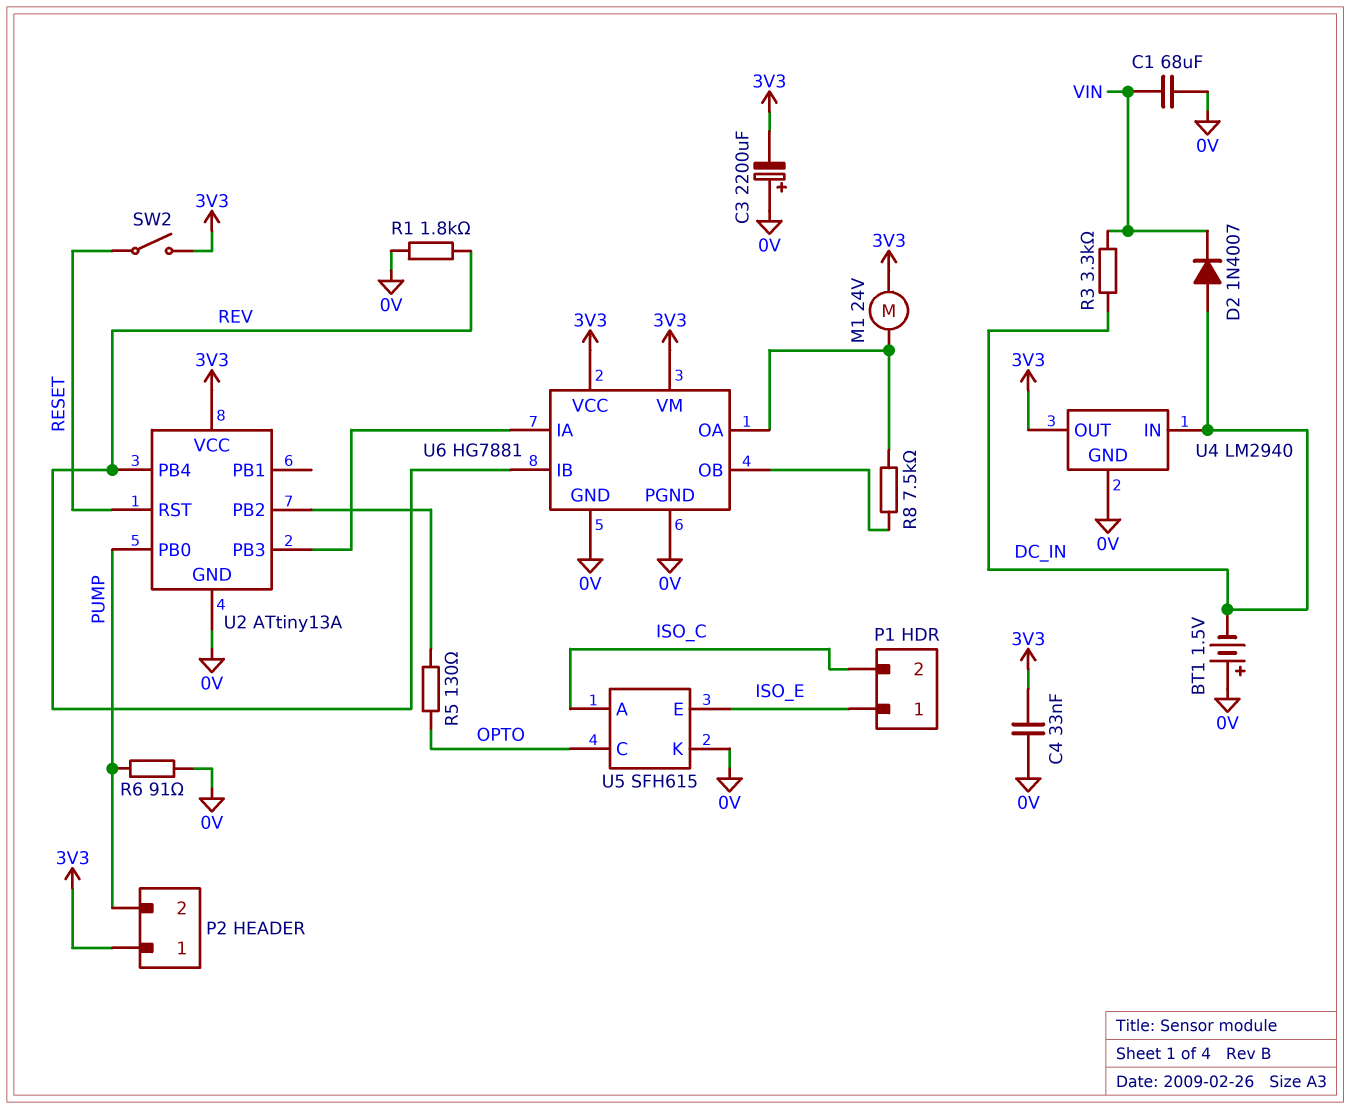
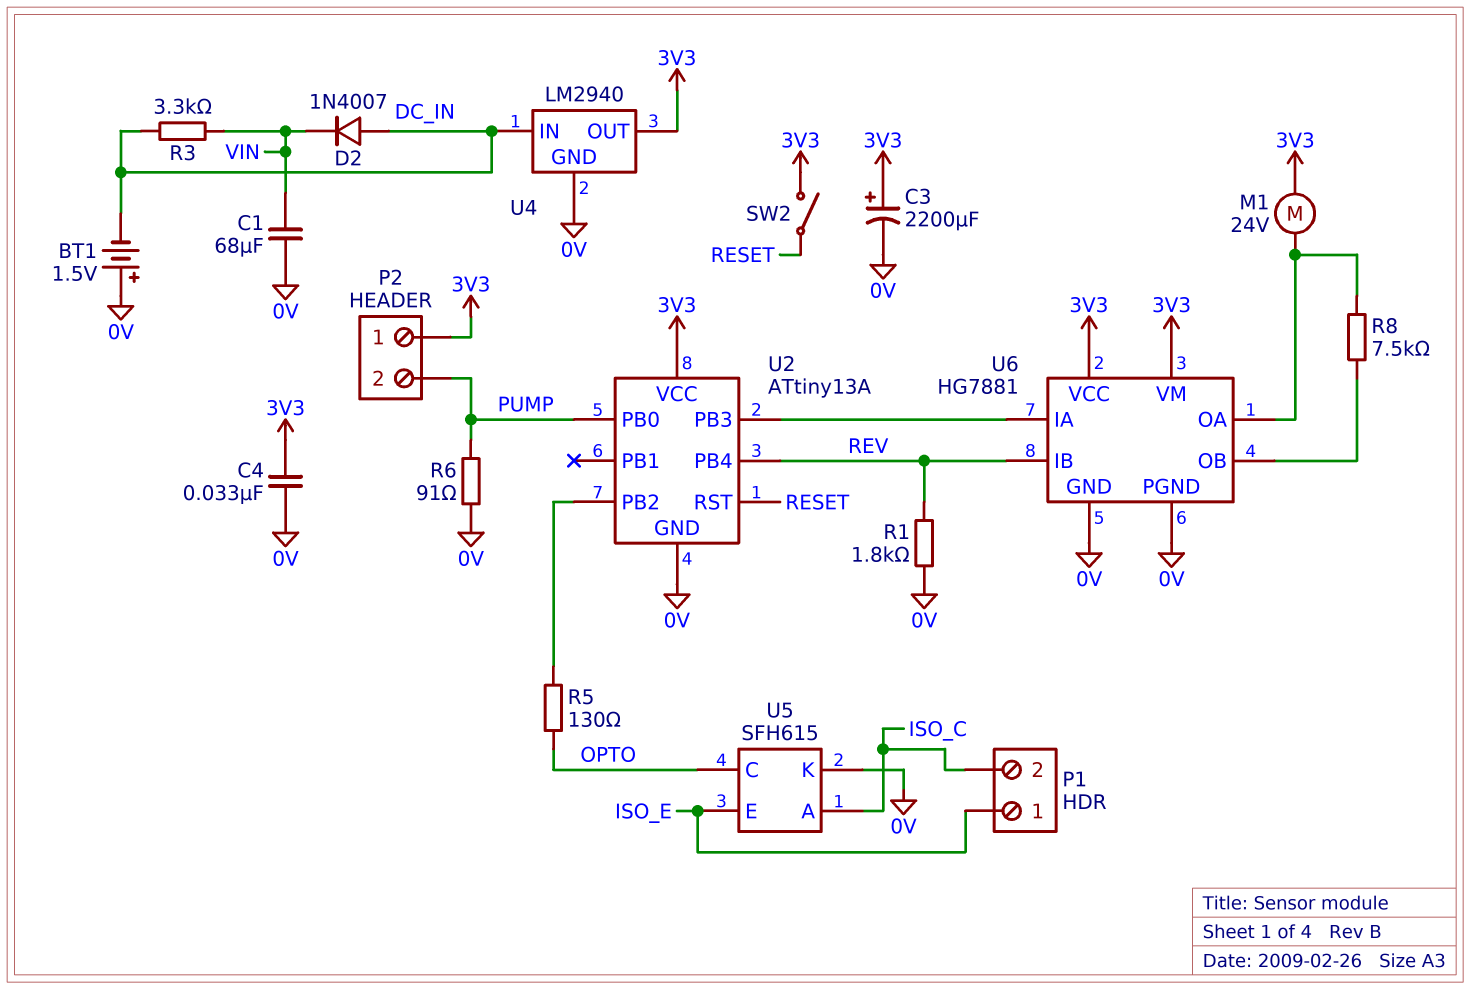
C3: 2200uF (plus 0V, minus 3V3) -> 2200uF (plus 3V3, minus 0V)

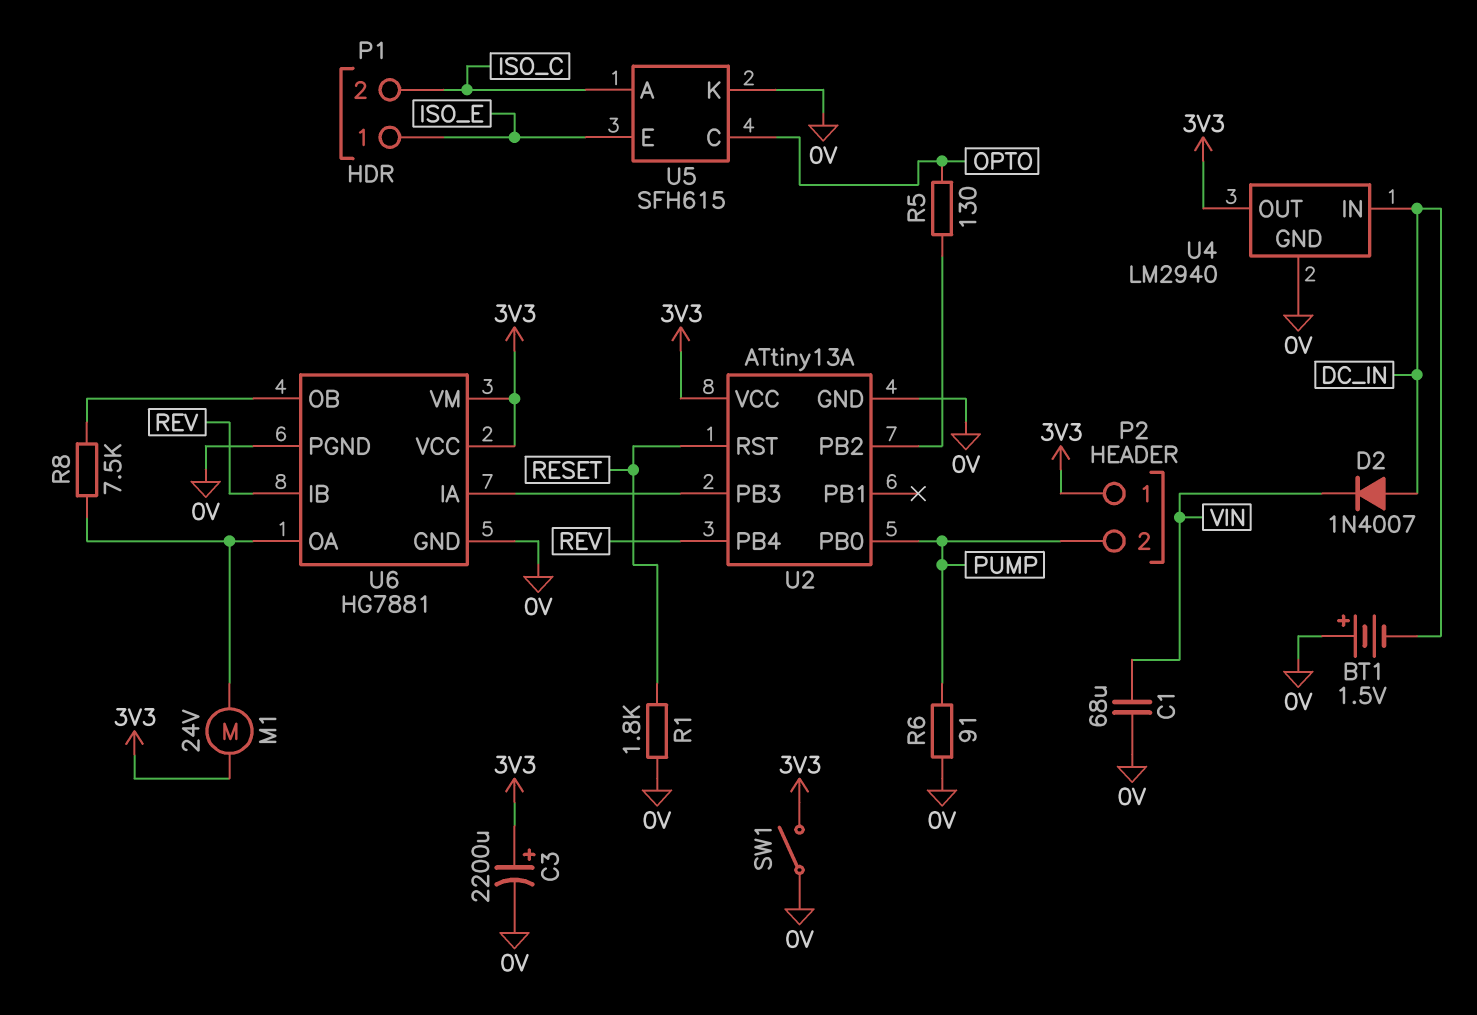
C4: 33nF (0V, 3V3) -> none
R1: 1.8k (0V, REV) -> 1.8k (0V, RESET)
R3: 3.3k (DC_IN, VIN) -> none
SW1: none -> switch (0V, 3V3)
SW2: switch (3V3, RESET) -> none

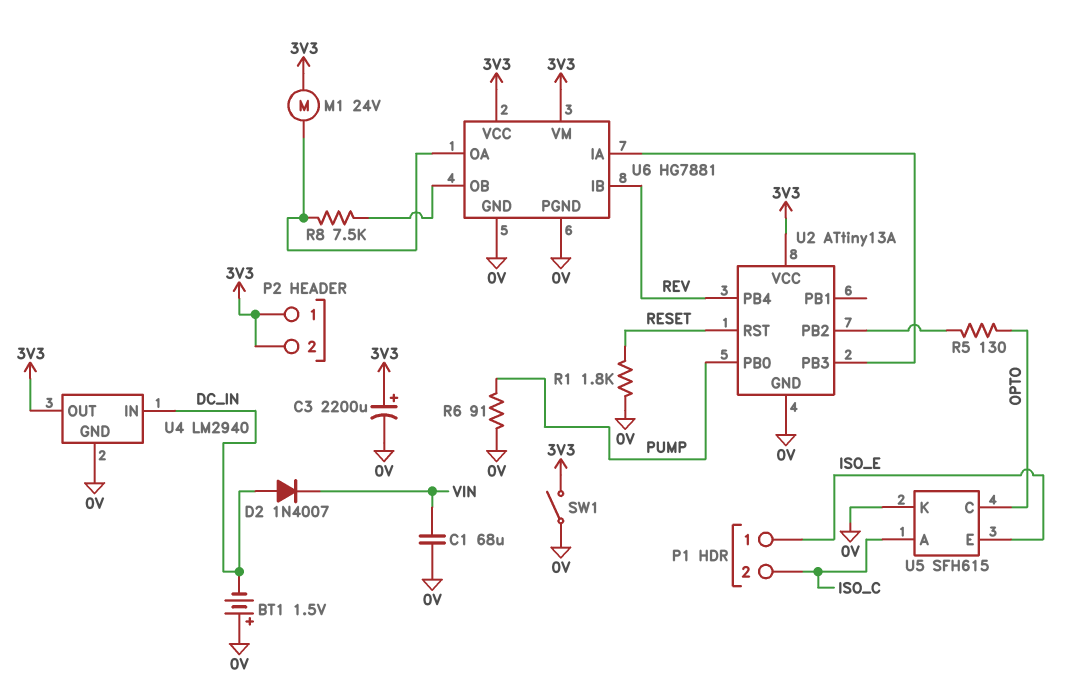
P2 pin 2: PUMP -> 3V3

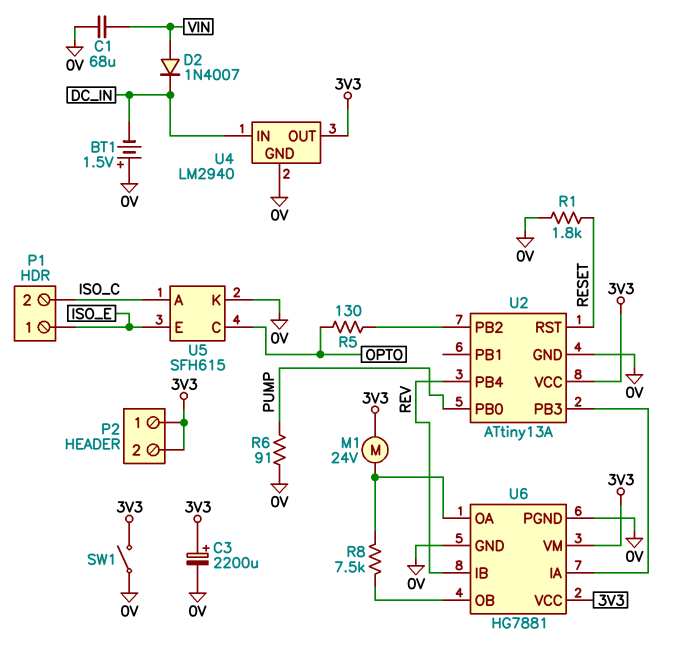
D2: diode 1N4007 (A DC_IN, K VIN) -> diode 1N4007 (A VIN, K DC_IN)

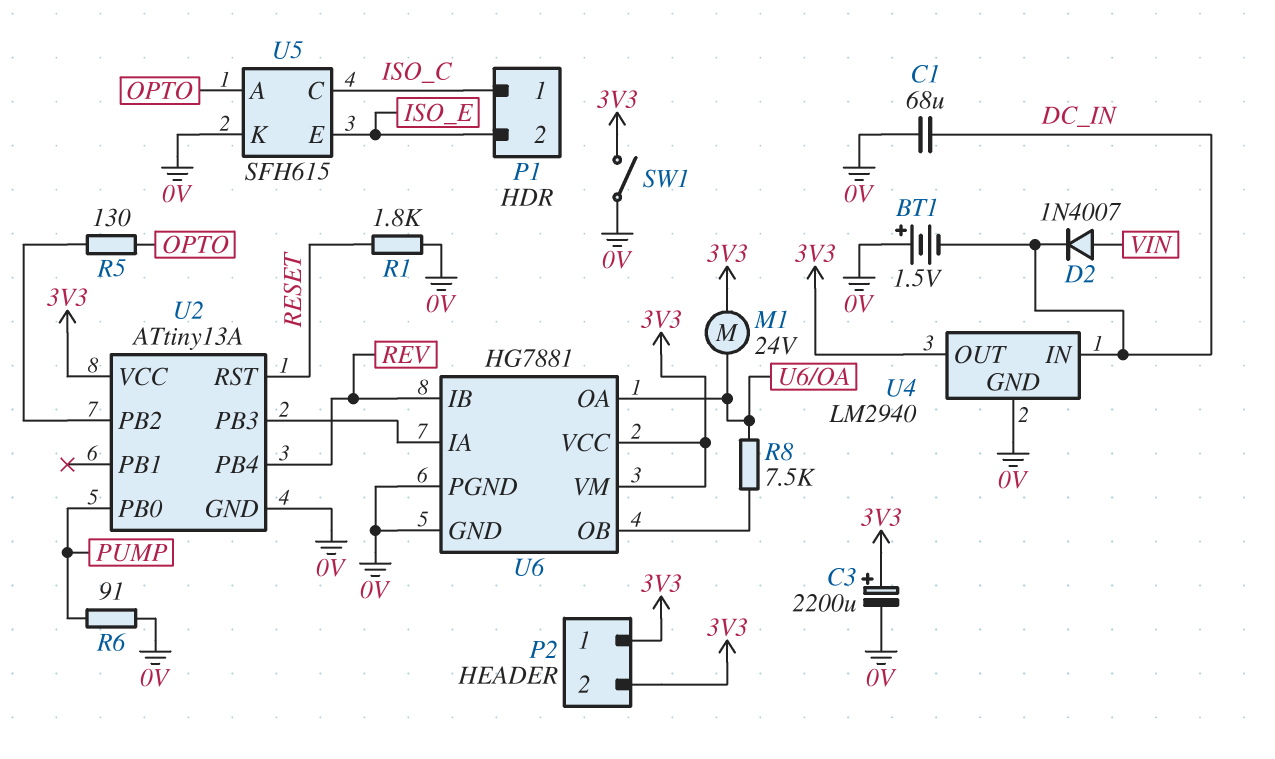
C1: 68uF (0V, VIN) -> 68uF (0V, DC_IN)
P1 pin 1: ISO_E -> ISO_C
P1 pin 2: ISO_C -> ISO_E
U5 pin A: ISO_C -> OPTO
U5 pin C: OPTO -> ISO_C

